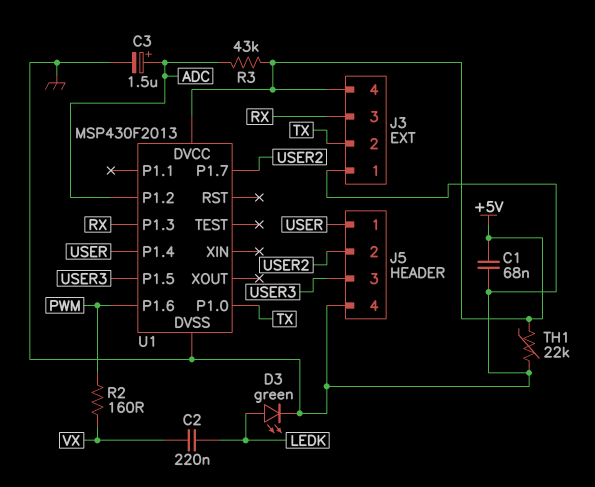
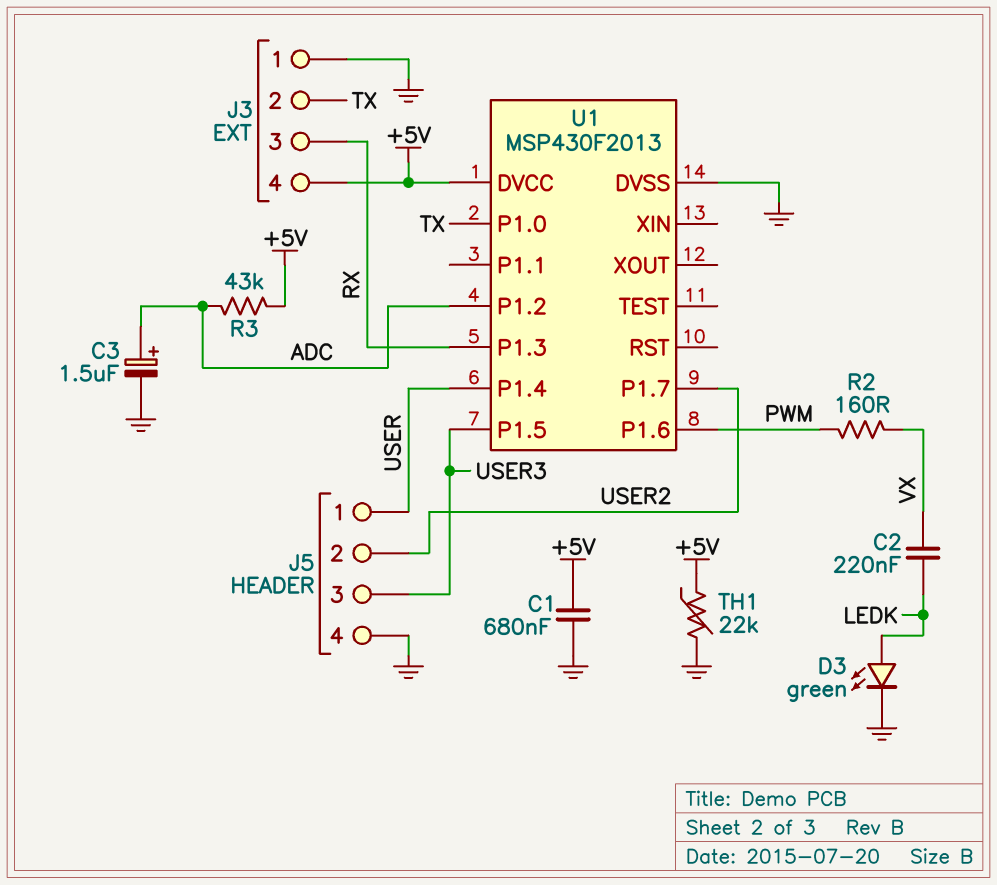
C1: 68nF (+5V, GND) -> 680nF (+5V, GND)

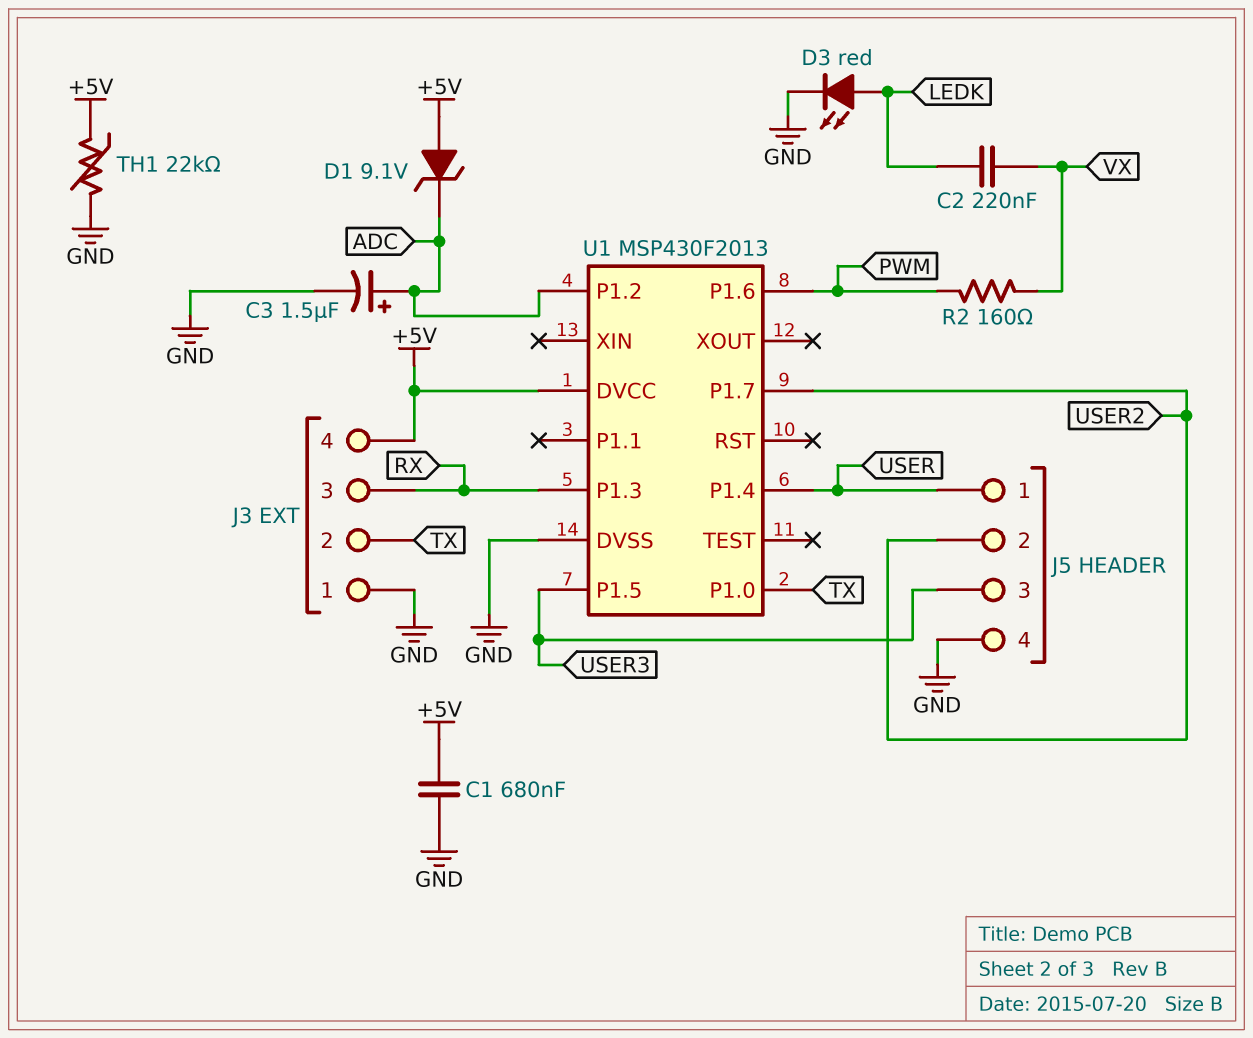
D1: none -> zener 9.1V (A +5V, K ADC)
D3: LED green (A LEDK, K GND) -> LED red (A LEDK, K GND)
R3: 43k (+5V, ADC) -> none

